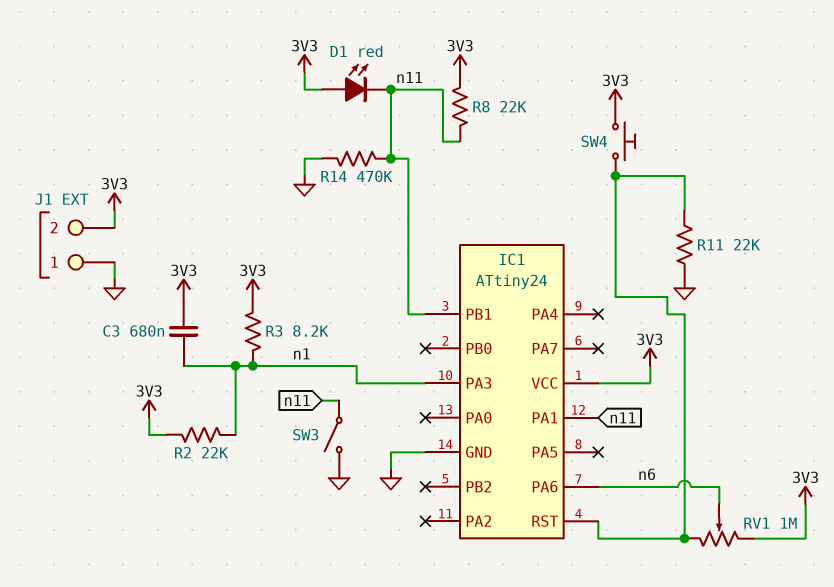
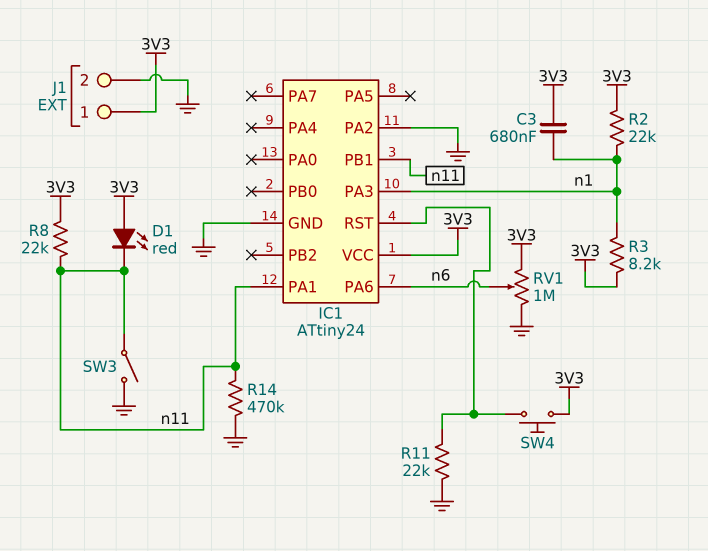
IC1 pin PA2: none -> GND
J1 pin 1: GND -> 3V3
J1 pin 2: 3V3 -> GND
RV1: 1M (3V3, IC1/RST, wiper n6) -> 1M (3V3, GND, wiper n6)

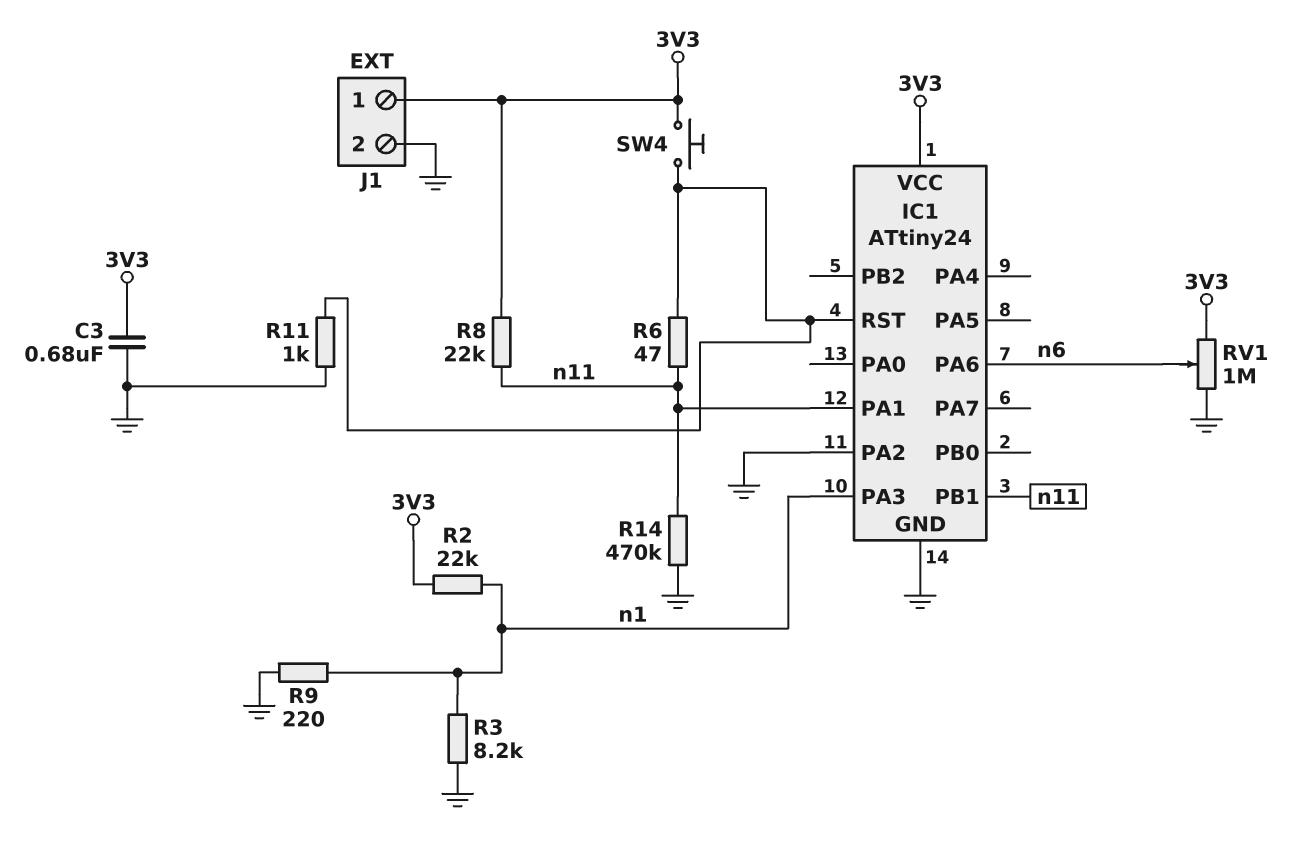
C3: 680nF (3V3, n1) -> 680nF (3V3, GND)
D1: LED red (A 3V3, K n11) -> none
R3: 8.2k (3V3, n1) -> 8.2k (GND, n1)
R6: none -> 47 (IC1/RST, n11)
R9: none -> 220 (GND, n1)
R11: 22k (GND, IC1/RST) -> 1k (GND, IC1/RST)
SW3: switch (GND, n11) -> none

